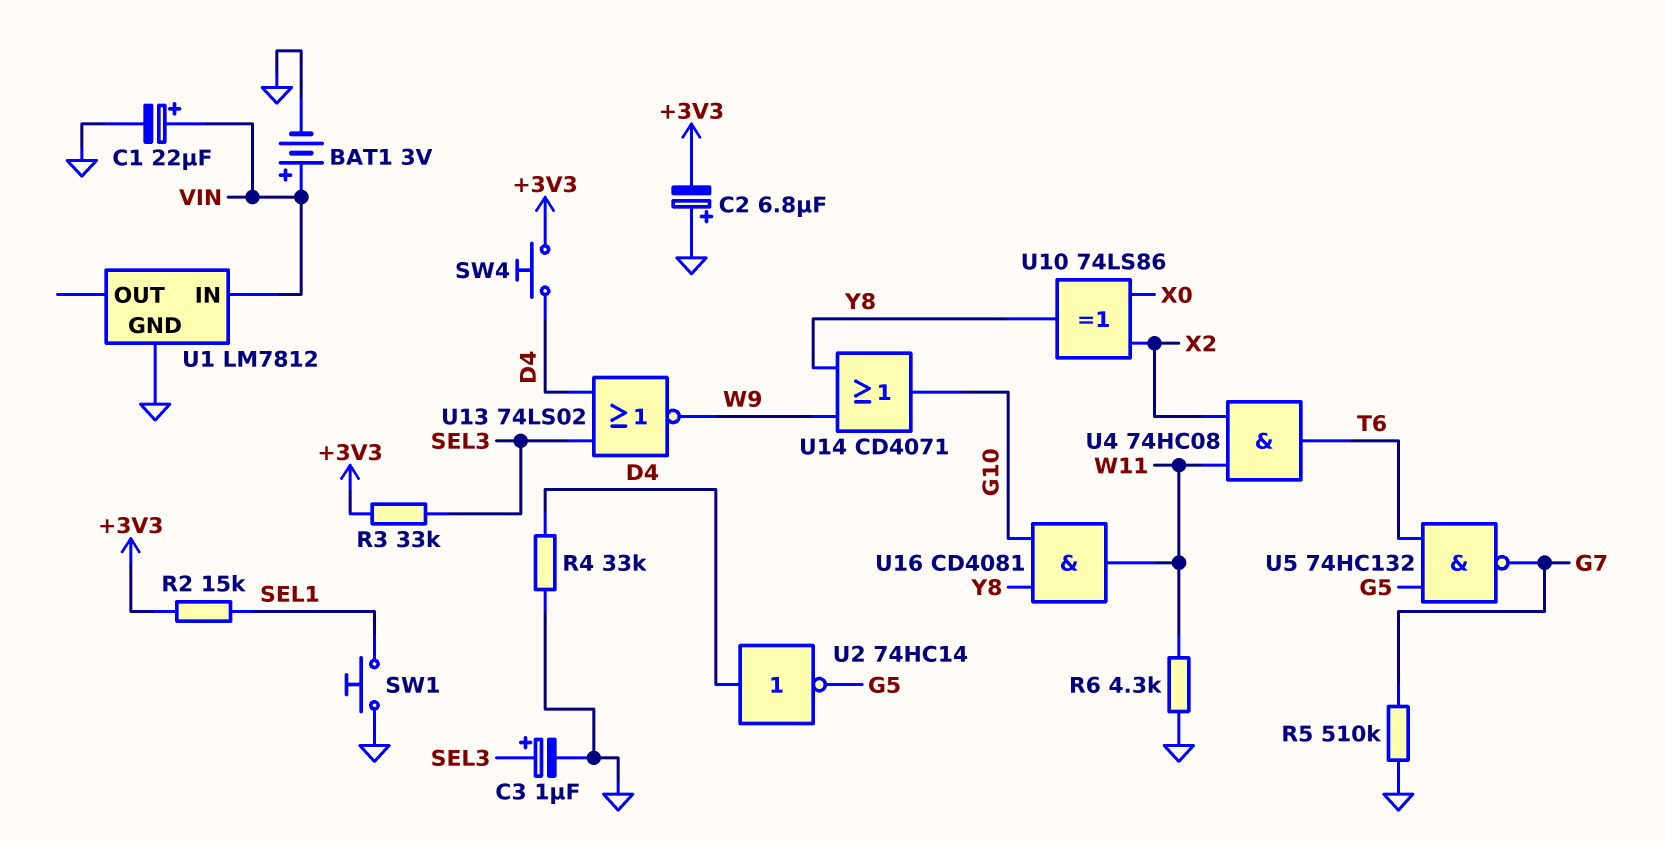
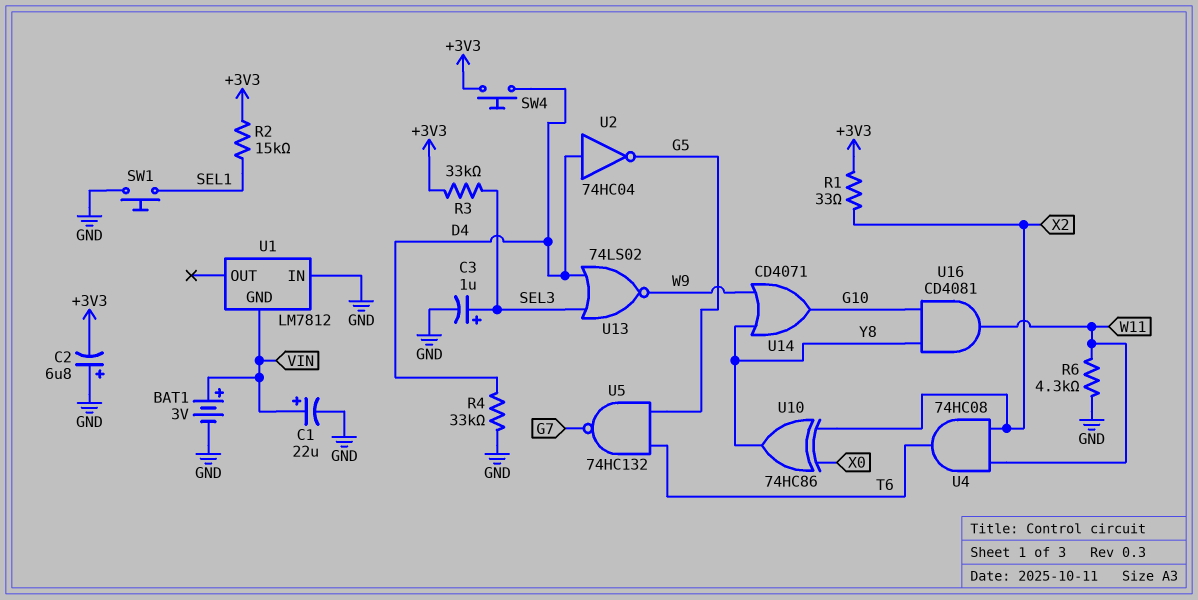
R1: none -> 33 (+3V3, X2)
R5: 510k (G7, GND) -> none
U1 pin GND: GND -> VIN
U1 pin IN: VIN -> GND
U2: NOT 74HC14 (in D4, out G5) -> NOT 74HC04 (in D4, out G5)
U10: XOR 74LS86 (in X0, in X2, out Y8) -> XOR 74HC86 (in X0, in X2, out Y8)

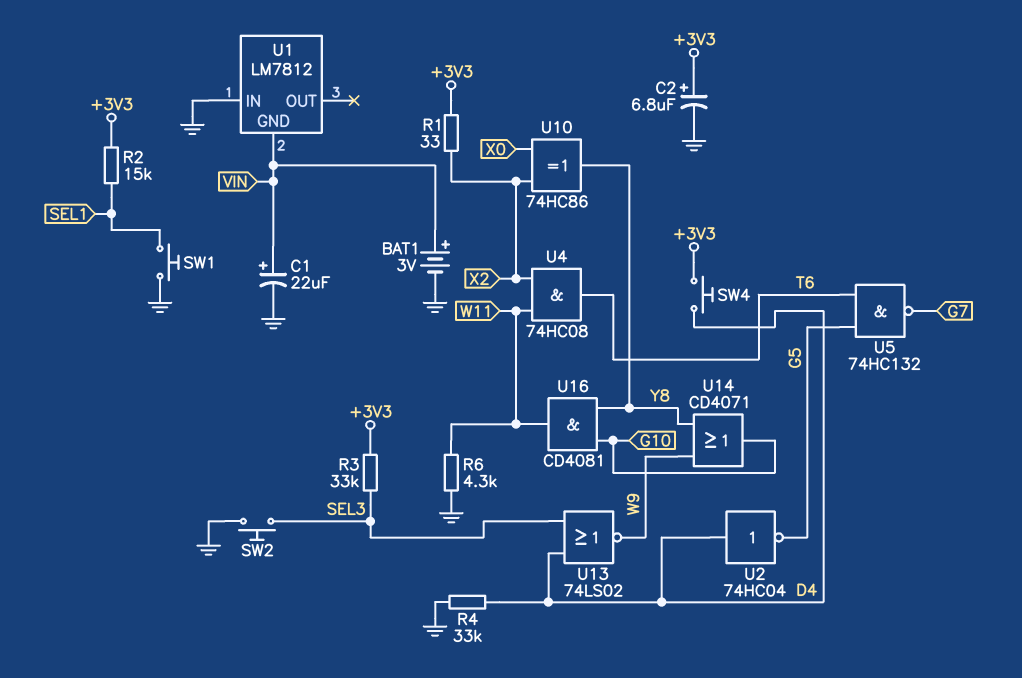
C2: 6.8uF (plus GND, minus +3V3) -> 6.8uF (plus +3V3, minus GND)
C3: 1uF (plus SEL3, minus GND) -> none
SW2: none -> button (GND, SEL3)

